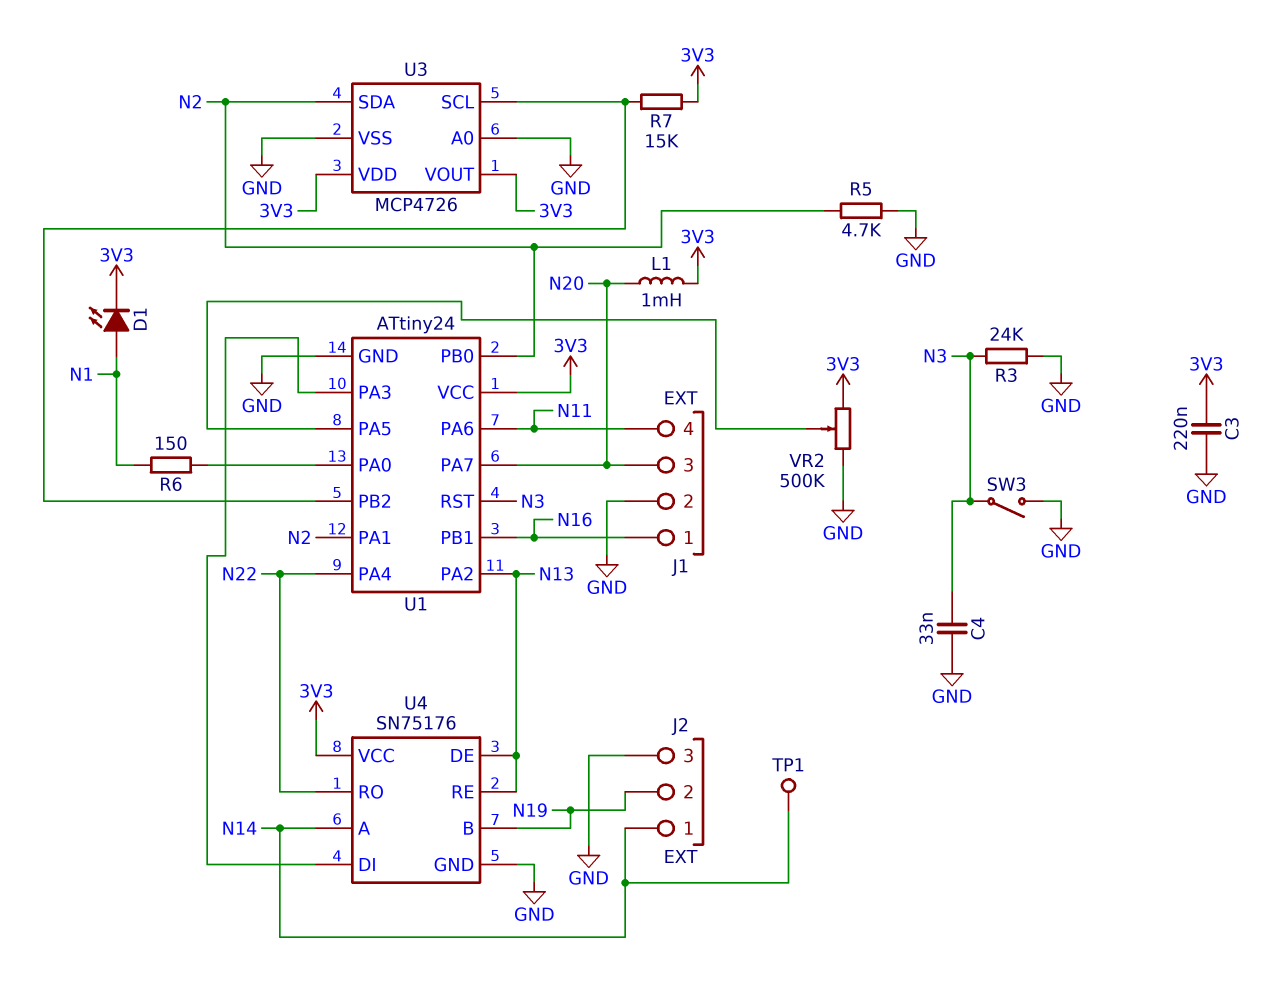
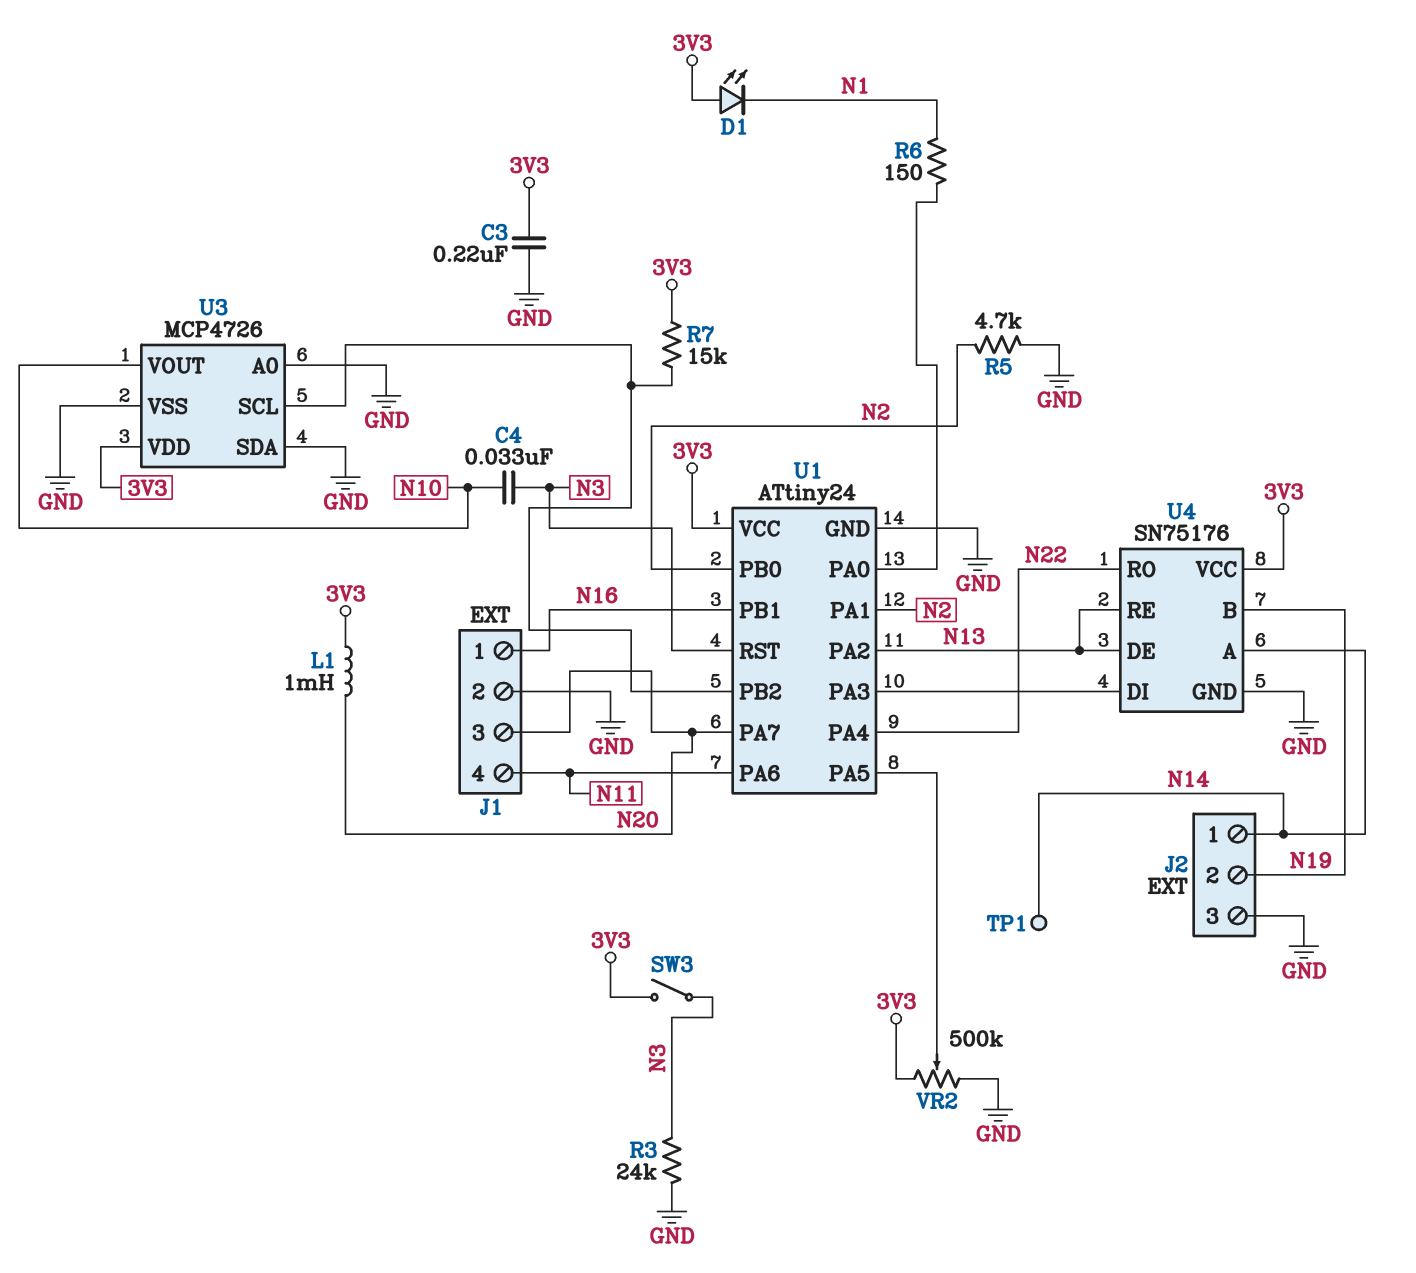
C4: 33nF (GND, N3) -> 33nF (N3, N10)
D1: LED (A N1, K 3V3) -> LED (A 3V3, K N1)
SW3: switch (GND, N3) -> switch (3V3, N3)
U3 pin SDA: N2 -> GND
U3 pin VOUT: 3V3 -> N10

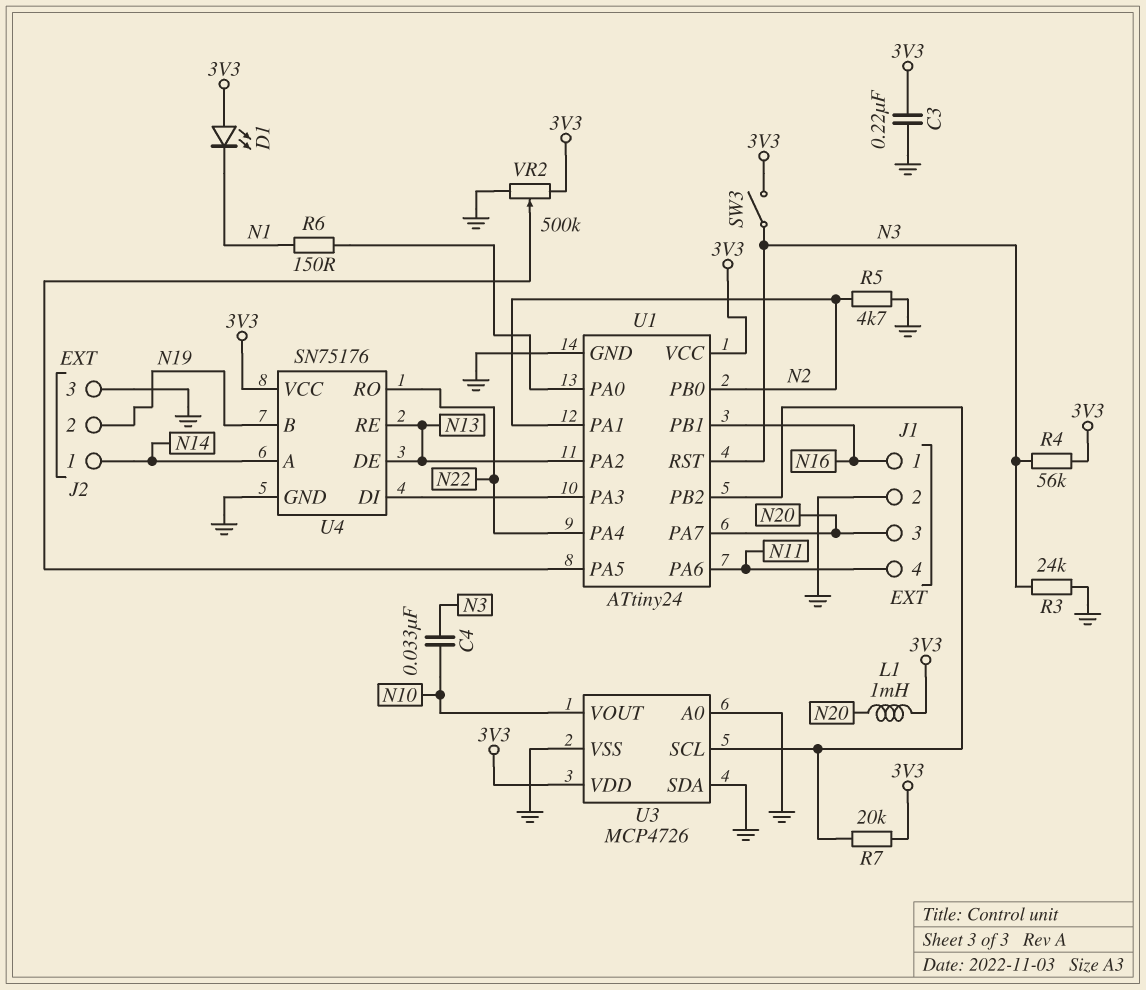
R4: none -> 56k (3V3, N3)
R7: 15k (3V3, U1/PB2) -> 20k (3V3, U1/PB2)
TP1: test point (N14) -> none

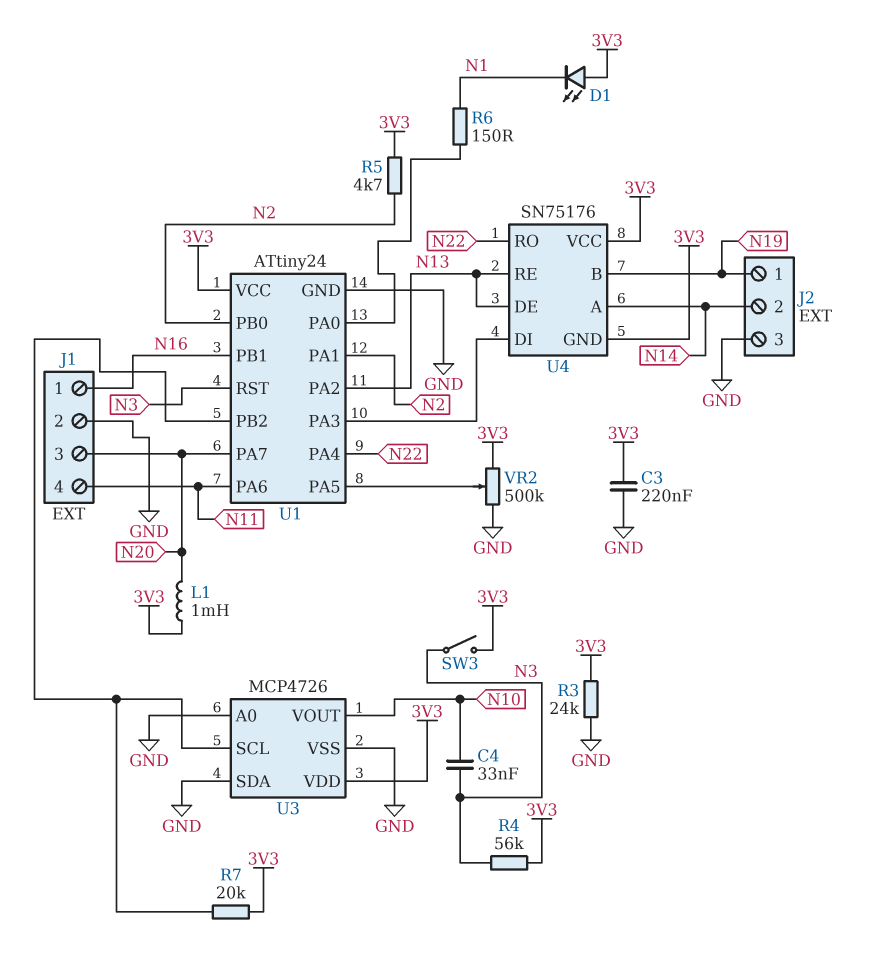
J2 pin 1: N14 -> N19
J2 pin 2: N19 -> N14
R3: 24k (GND, N3) -> 24k (3V3, GND)
R5: 4.7k (GND, N2) -> 4.7k (3V3, N2)
U4 pin GND: GND -> 3V3

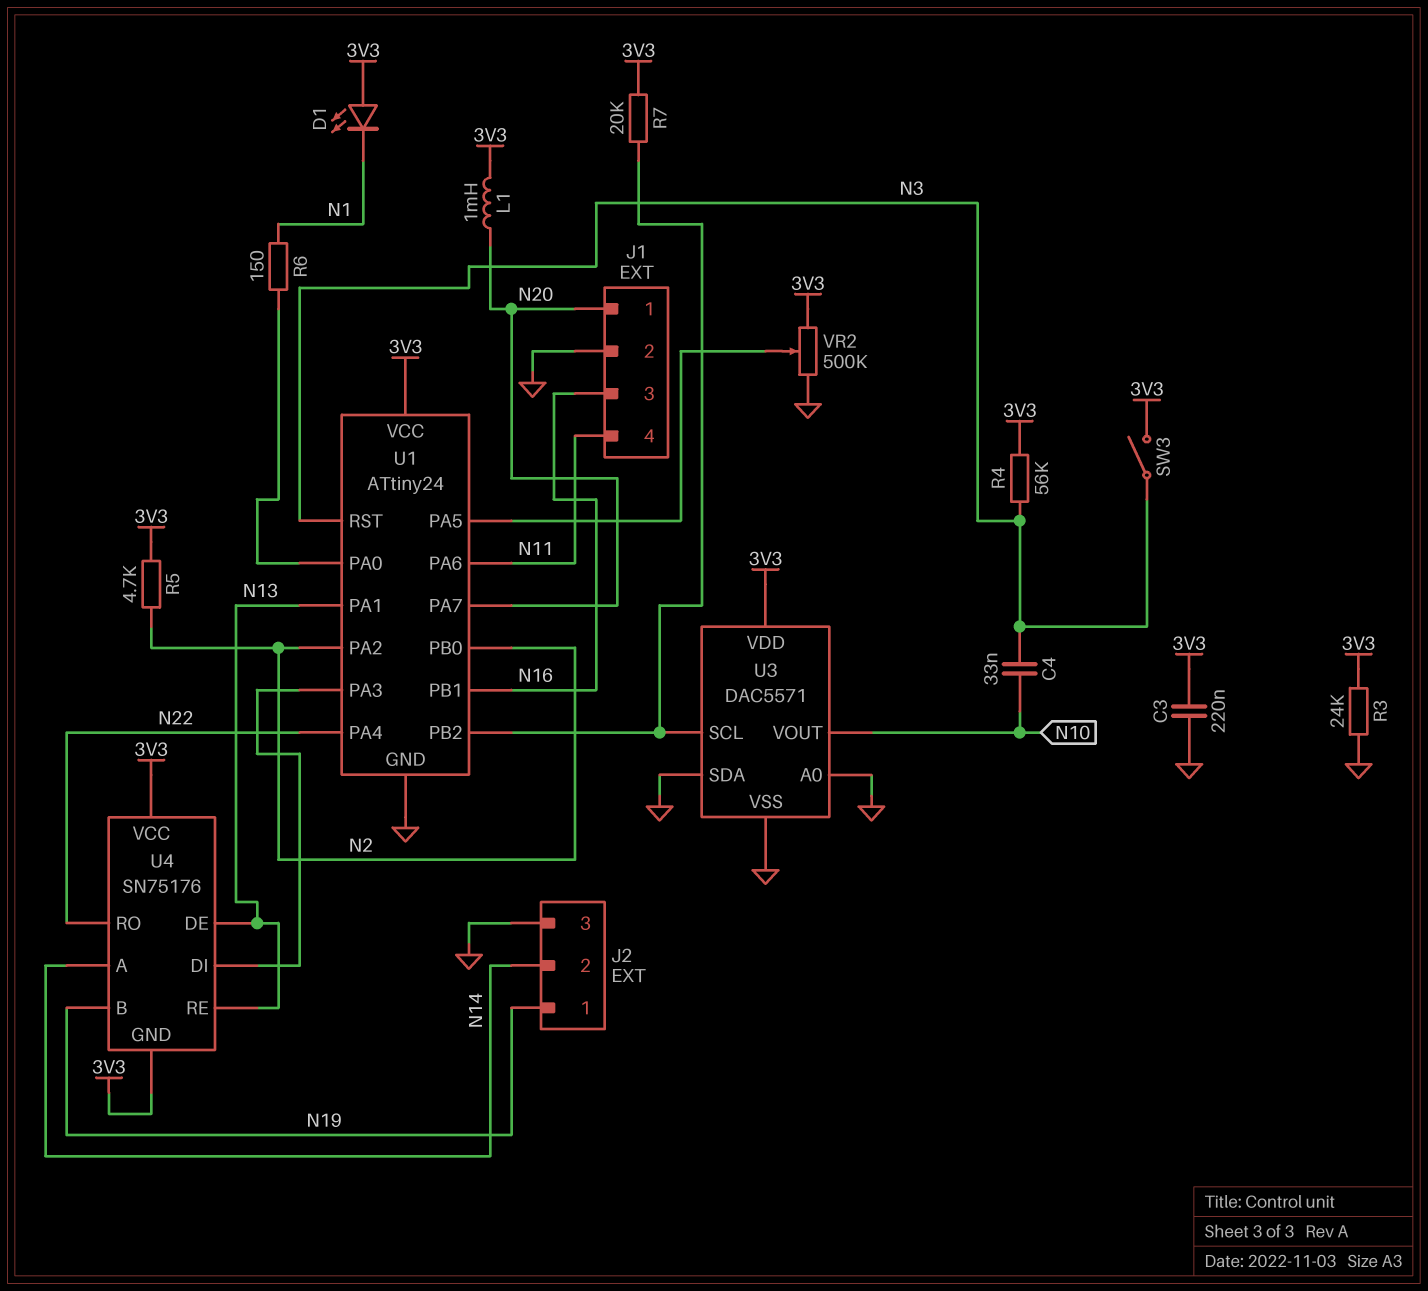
J1 pin 1: N16 -> N20
J1 pin 3: N20 -> N16
U1 pin PA1: N2 -> N13
U1 pin PA2: N13 -> N2
U3: MCP4726 -> DAC5571

